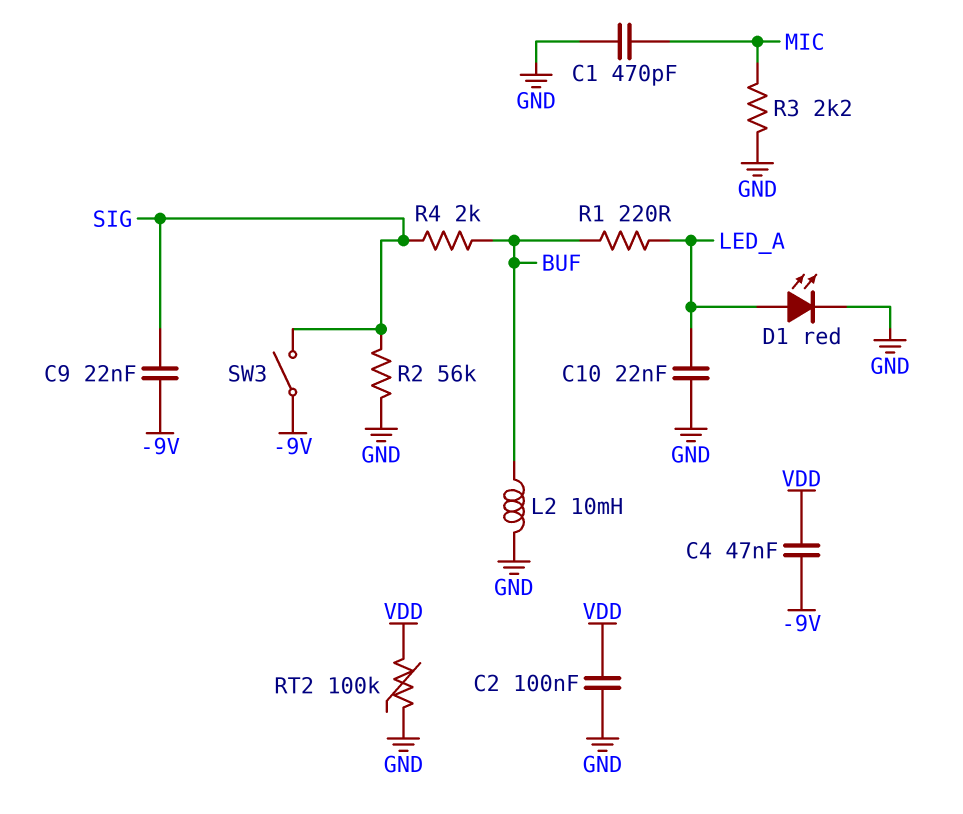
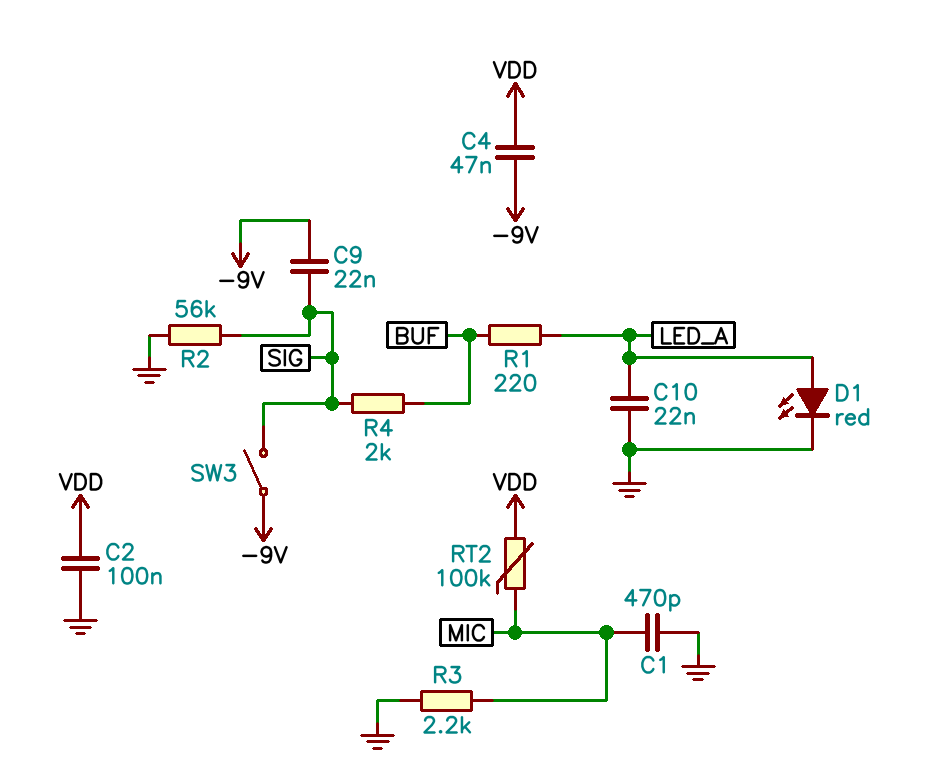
L2: 10mH (BUF, GND) -> none
RT2: 100k (GND, VDD) -> 100k (MIC, VDD)

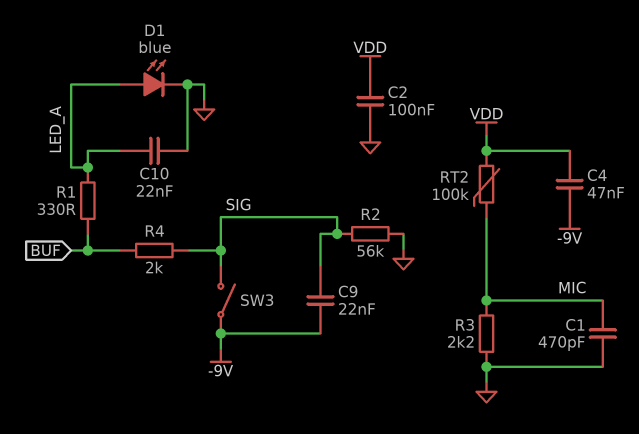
D1: LED red (A LED_A, K GND) -> LED blue (A LED_A, K GND)
R1: 220 (BUF, LED_A) -> 330 (BUF, LED_A)

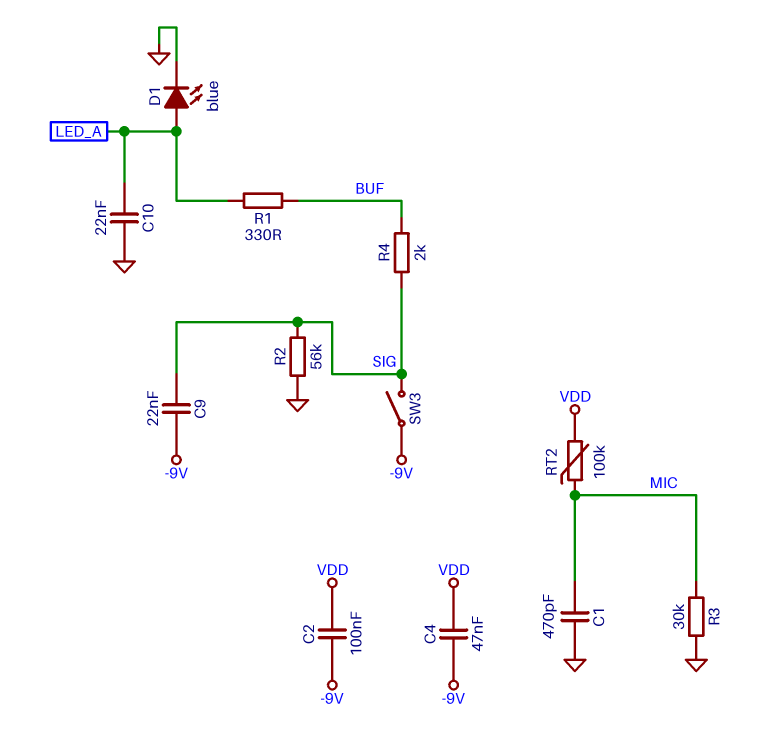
C2: 100nF (GND, VDD) -> 100nF (-9V, VDD)
R3: 2.2k (GND, MIC) -> 30k (GND, MIC)

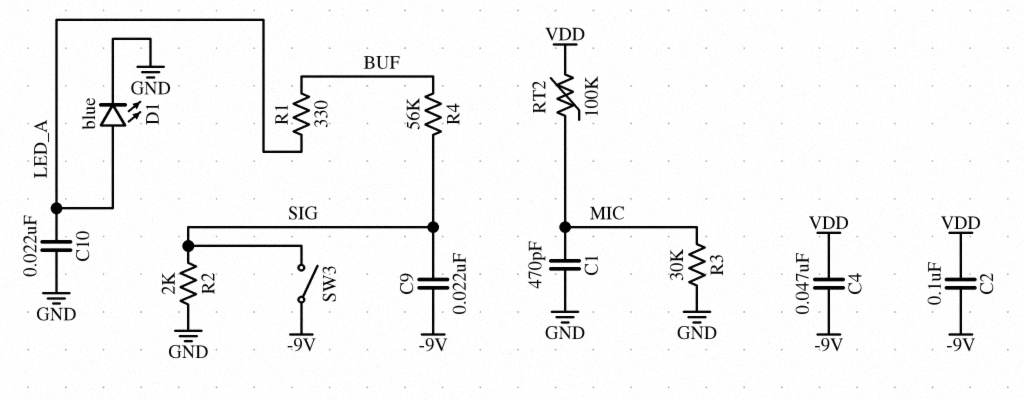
R2: 56k (GND, SIG) -> 2k (GND, SIG)
R4: 2k (BUF, SIG) -> 56k (BUF, SIG)

